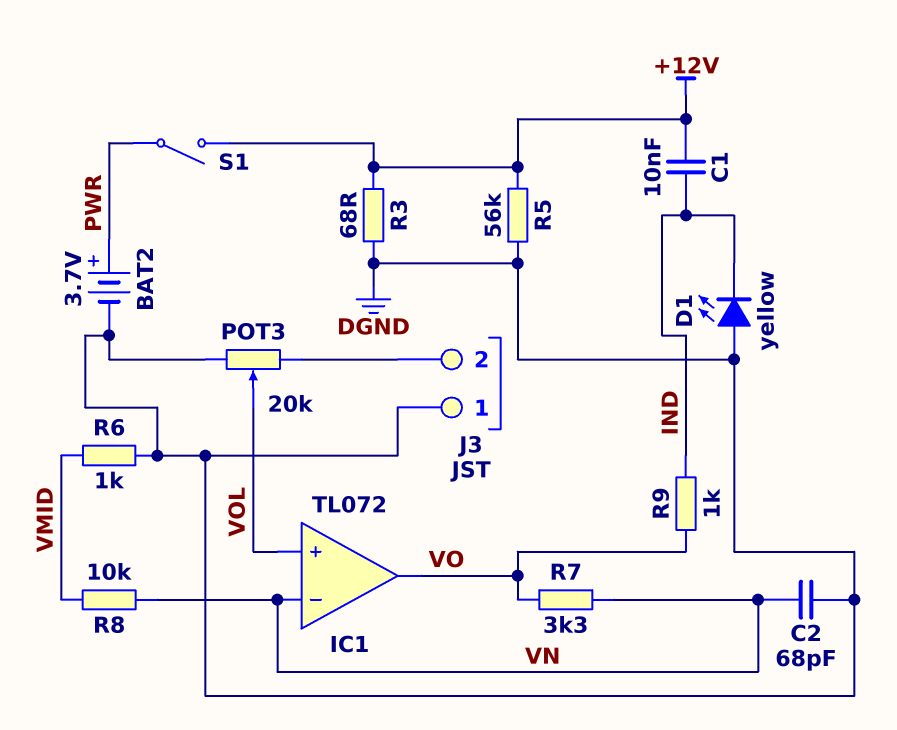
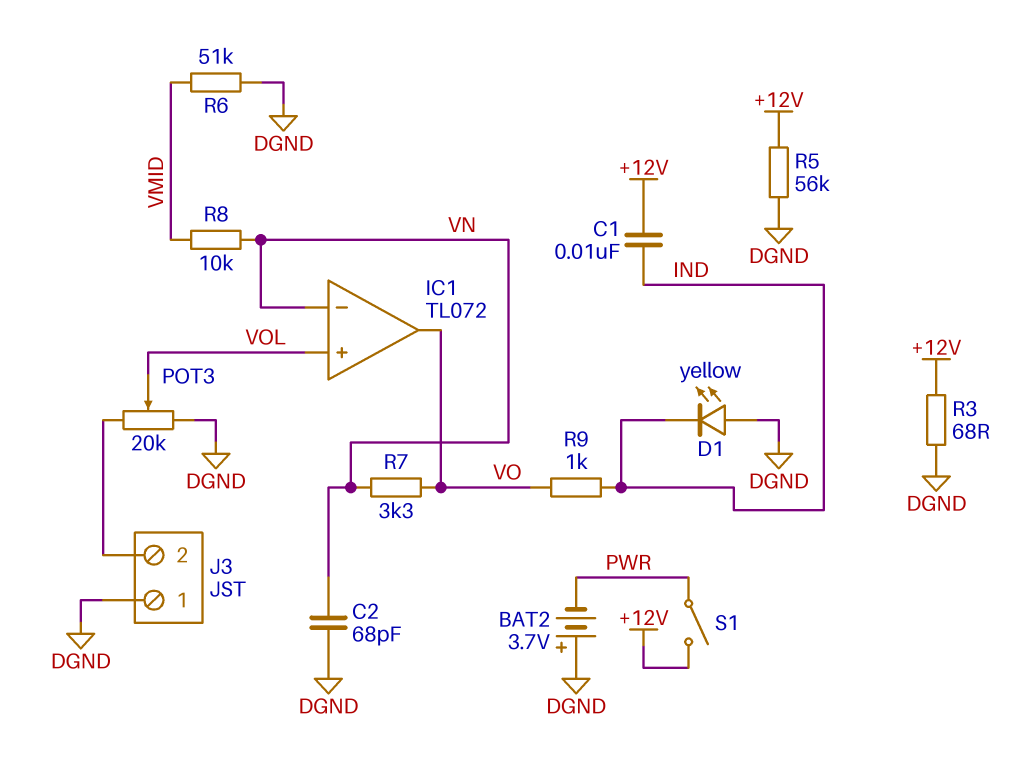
BAT2: 3.7V (plus PWR, minus DGND) -> 3.7V (plus DGND, minus PWR)
R6: 1k (DGND, VMID) -> 51k (DGND, VMID)

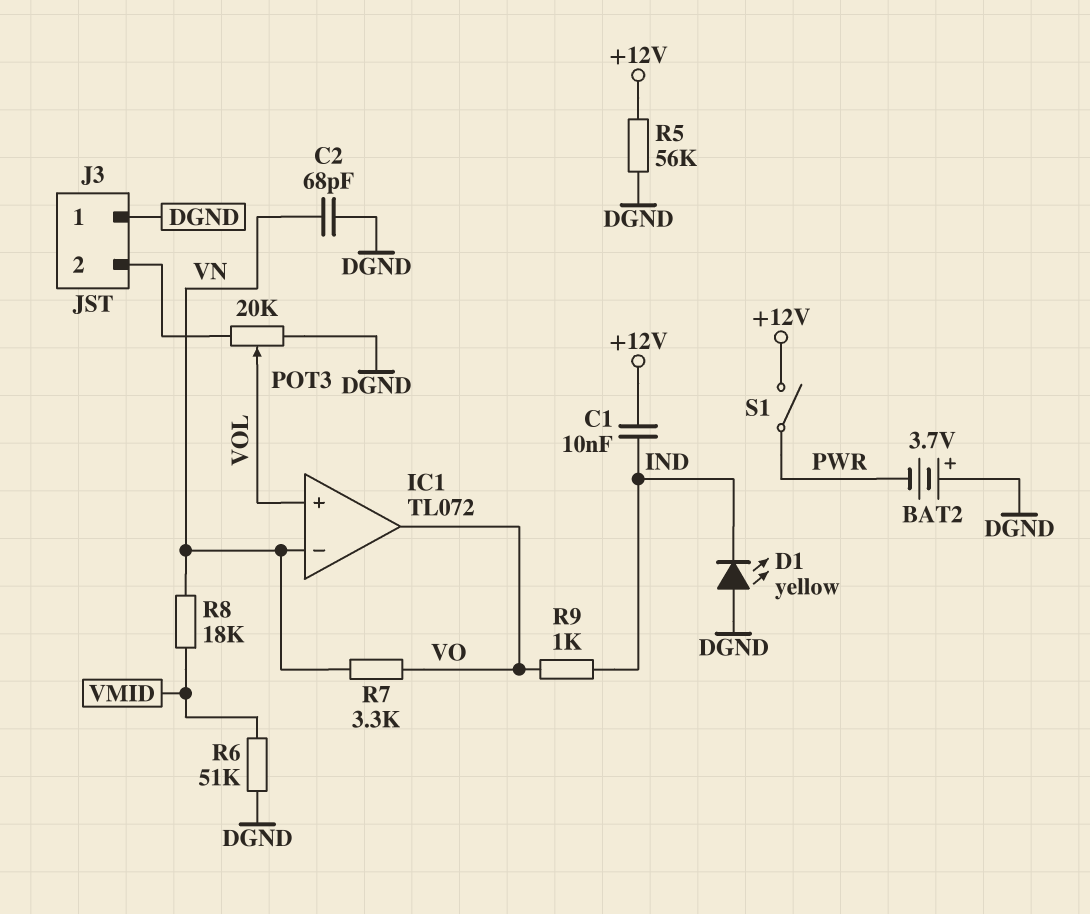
R3: 68 (+12V, DGND) -> none
R8: 10k (VMID, VN) -> 18k (VMID, VN)

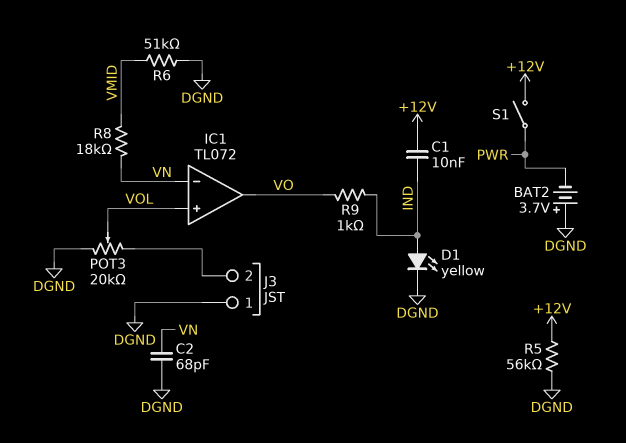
D1: LED yellow (A DGND, K IND) -> LED yellow (A IND, K DGND)
R7: 3.3k (VN, VO) -> none

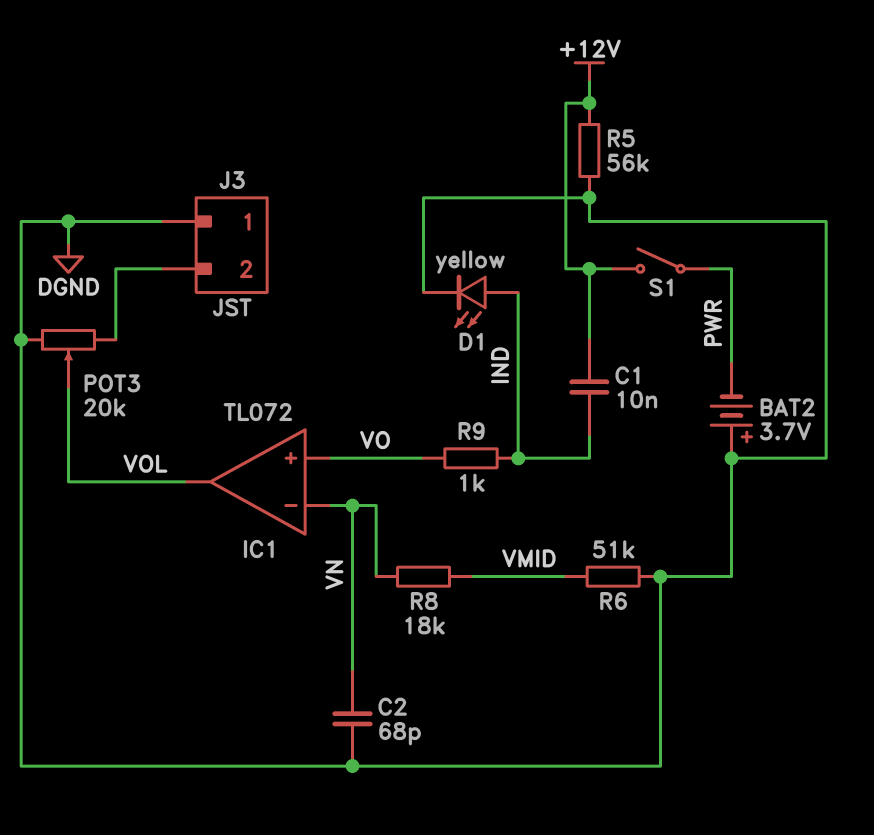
IC1 pin in+: VOL -> VO
IC1 pin out: VO -> VOL

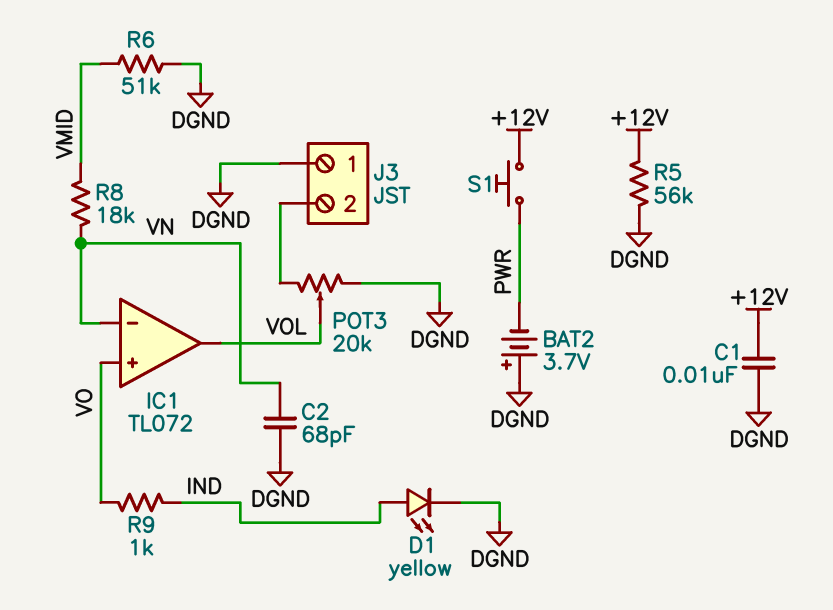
C1: 10nF (+12V, IND) -> 10nF (+12V, DGND)
S1: switch (+12V, PWR) -> button (+12V, PWR)

